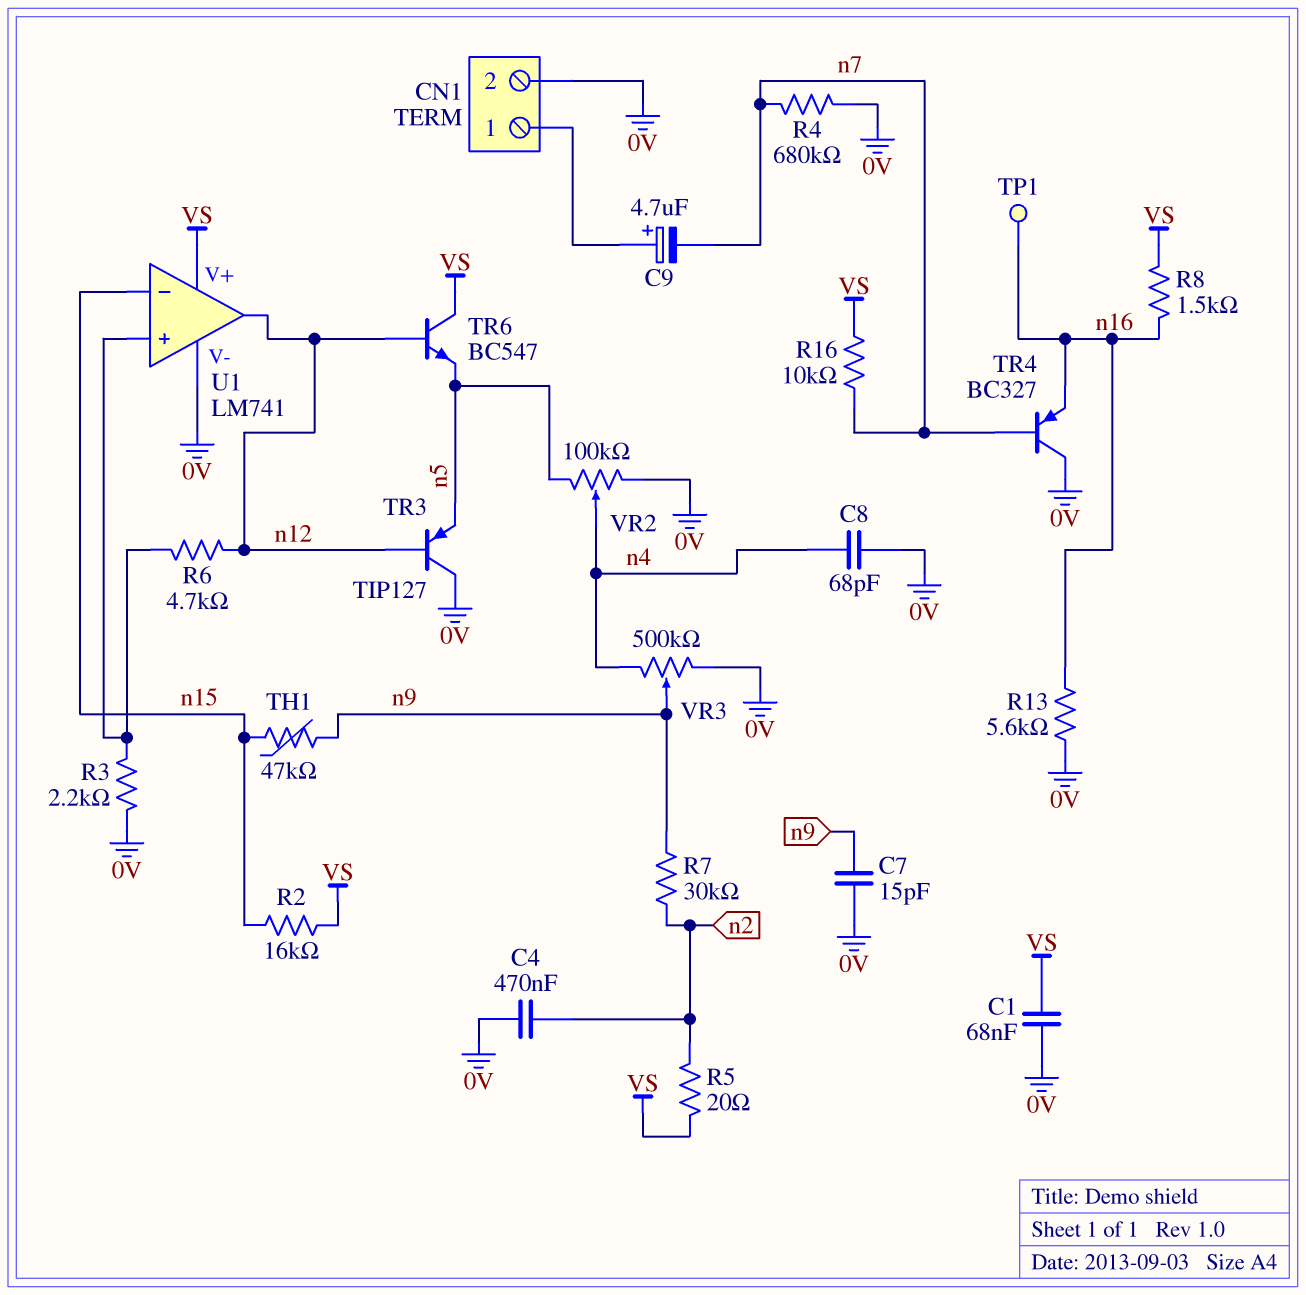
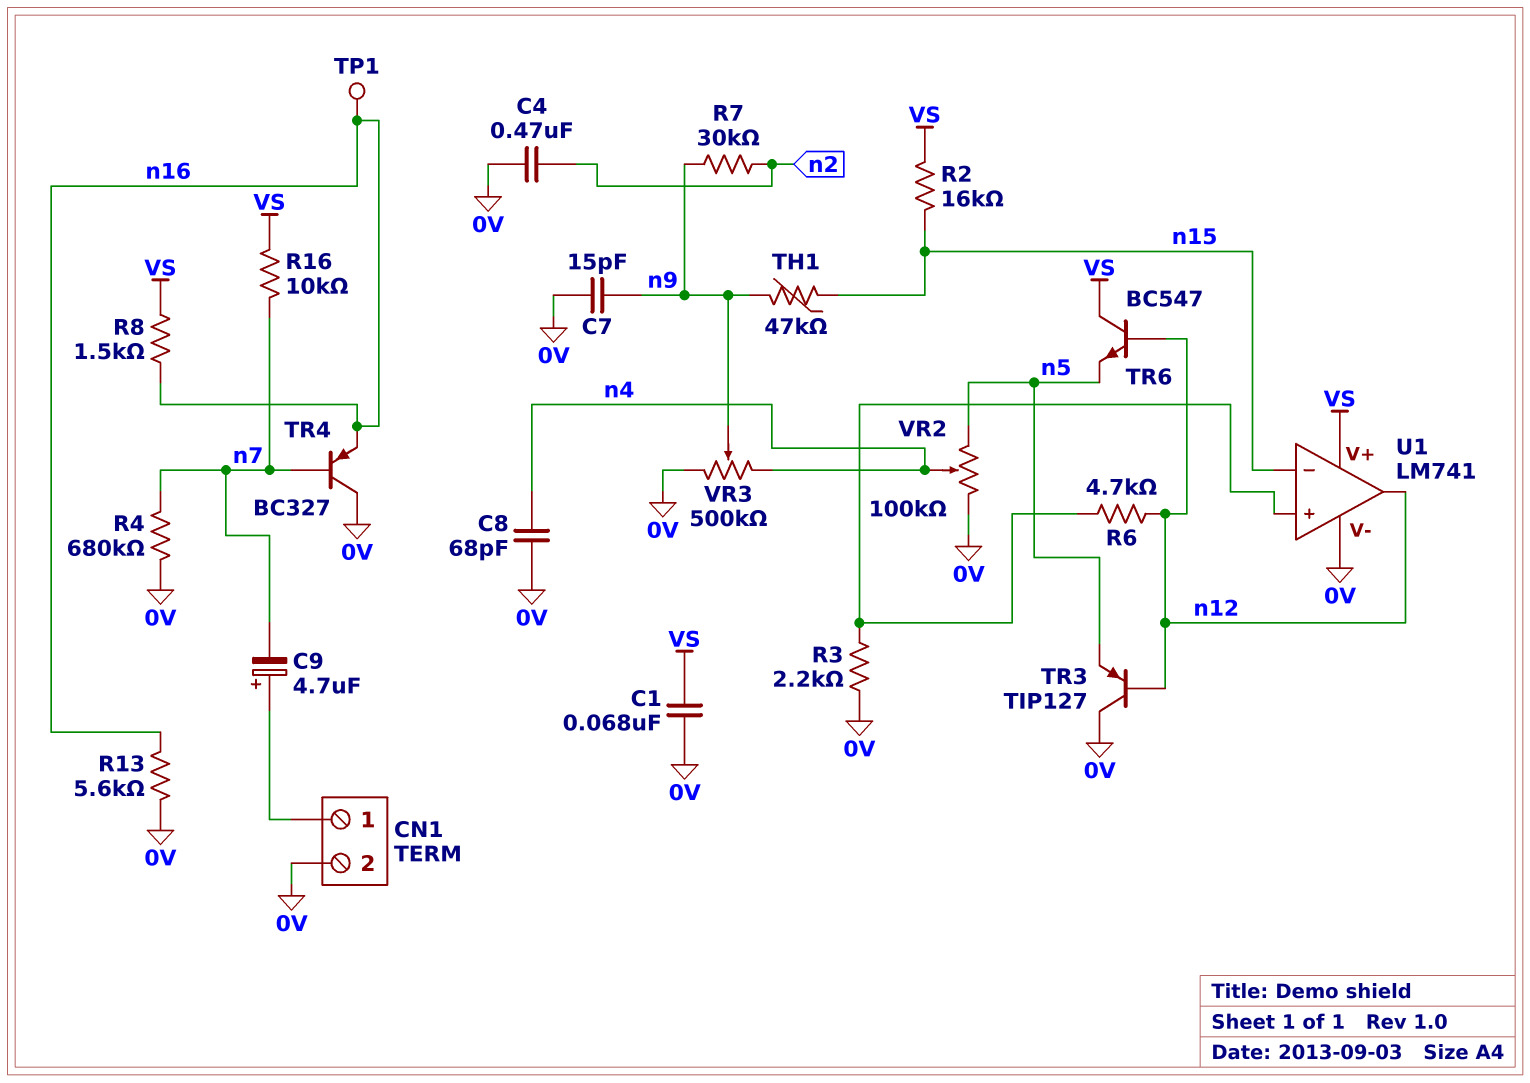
R5: 20 (VS, n2) -> none

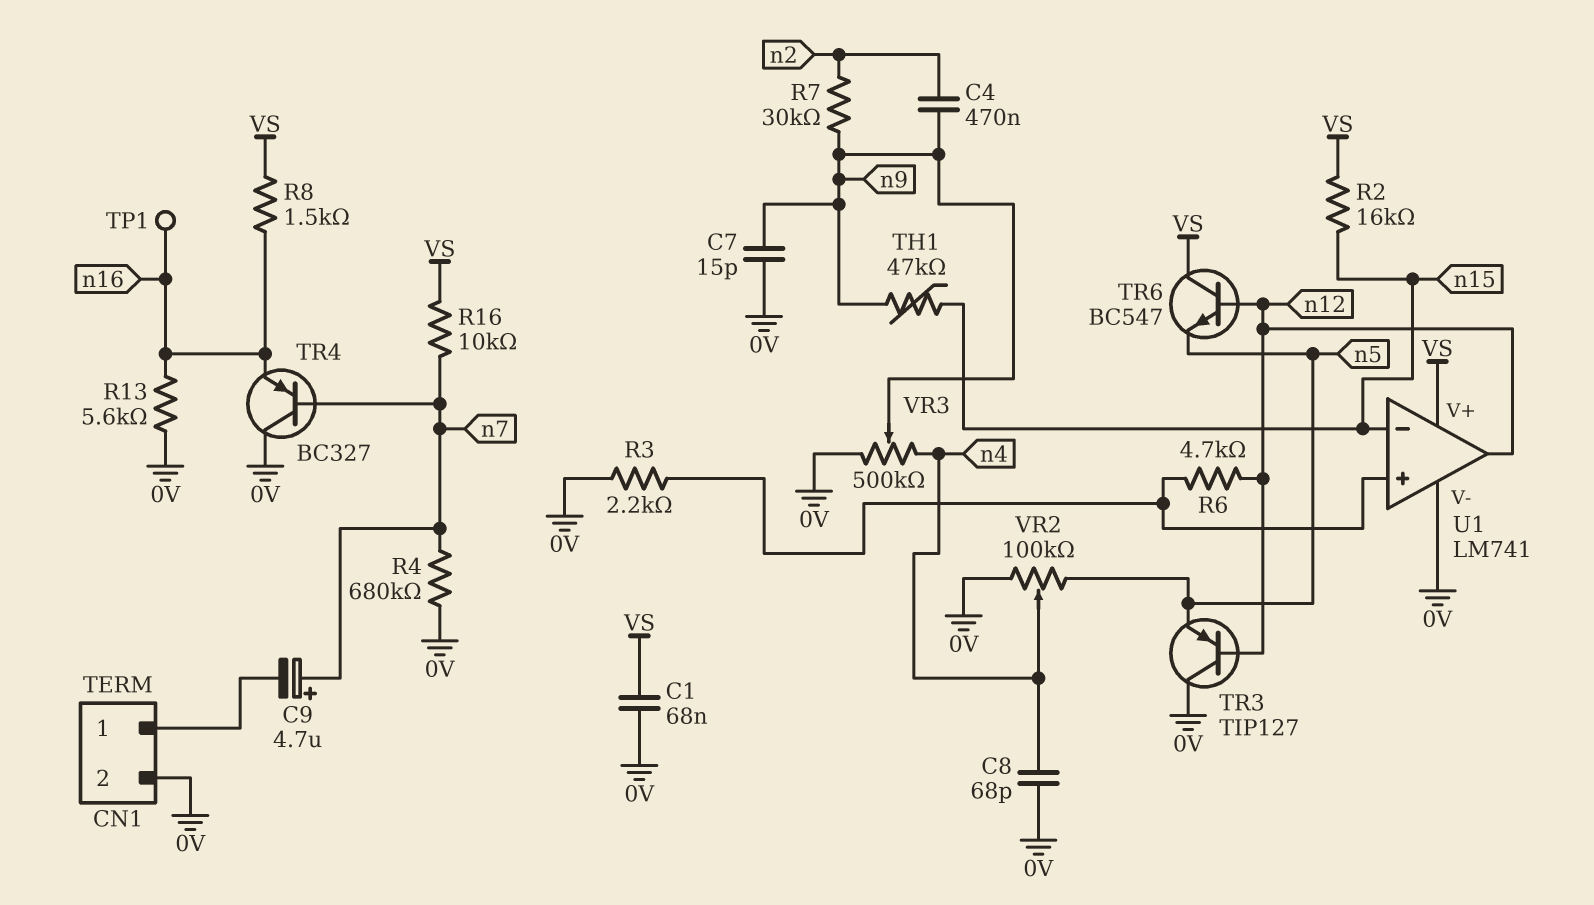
C4: 470nF (0V, n2) -> 470nF (n2, n9)
C9: 4.7uF (plus CN1/1, minus n7) -> 4.7uF (plus n7, minus CN1/1)

